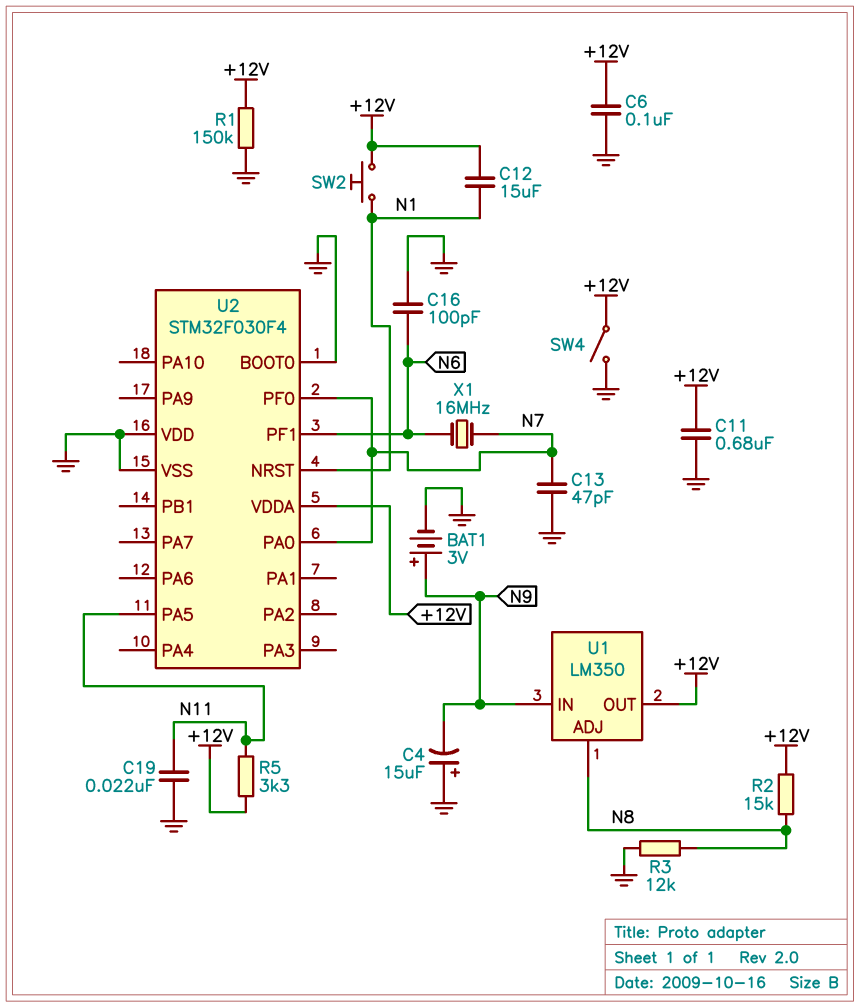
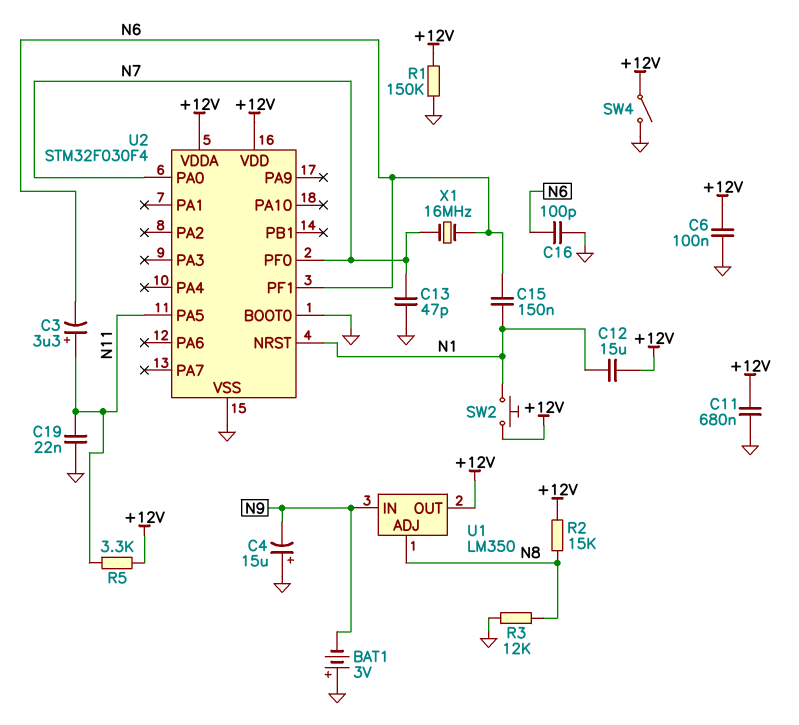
BAT1: 3V (plus N9, minus GND) -> 3V (plus GND, minus N9)
C3: none -> 3.3uF (plus N11, minus N6)
C15: none -> 150nF (N1, N6)
U2 pin VDD: GND -> +12V

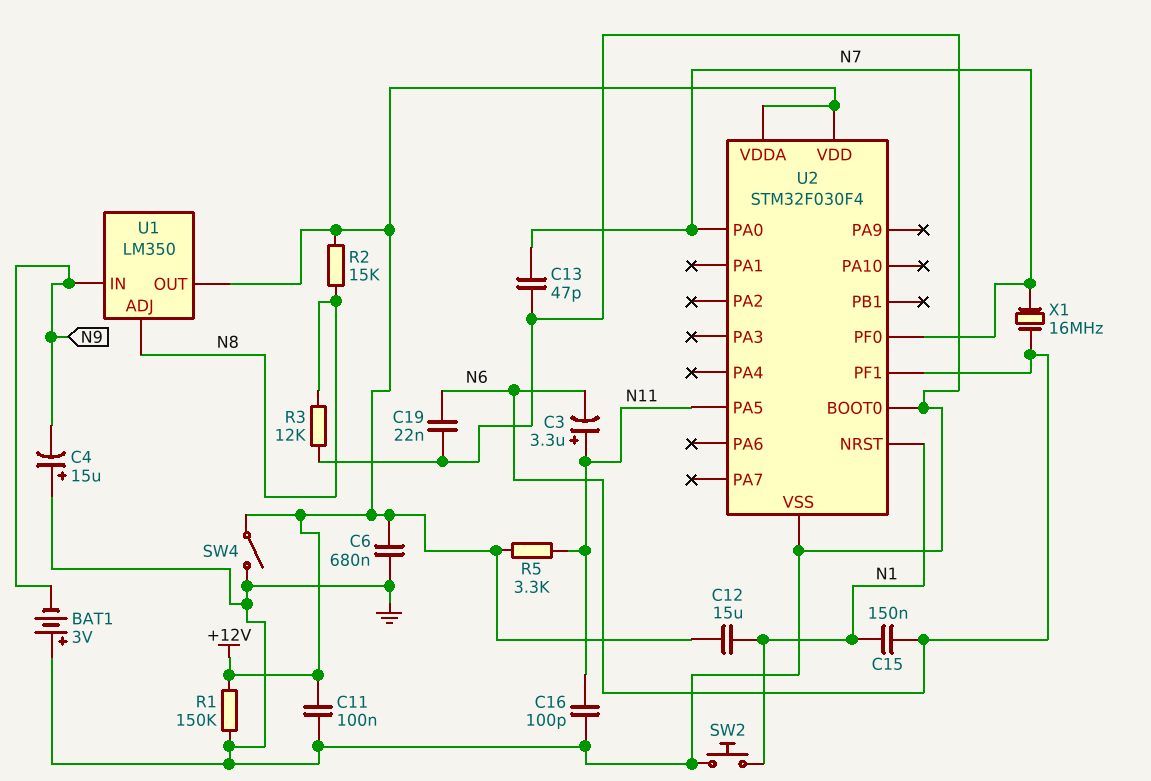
C6: 100nF (+12V, GND) -> 680nF (+12V, GND)
C11: 680nF (+12V, GND) -> 100nF (+12V, GND)
C16: 100pF (GND, N6) -> 100pF (GND, N11)
C19: 22nF (GND, N11) -> 22nF (GND, N6)
SW2: button (+12V, N1) -> button (GND, N1)

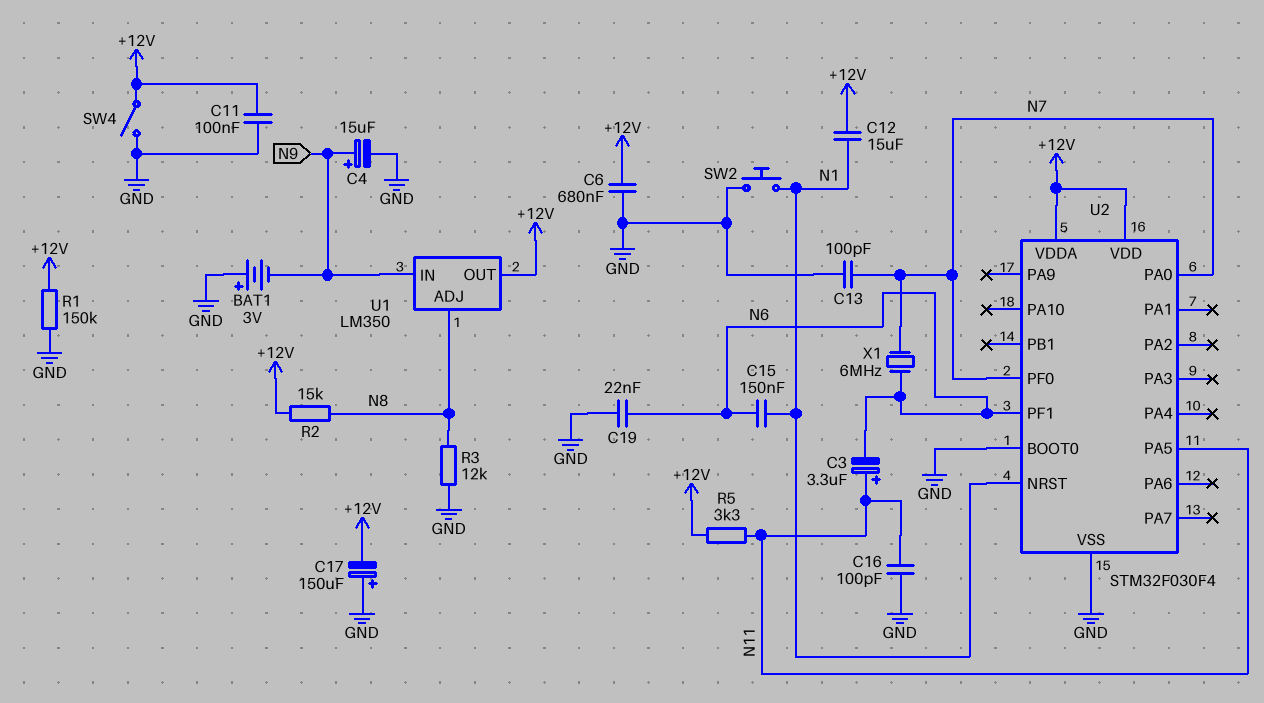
C4: 15uF (plus GND, minus N9) -> 15uF (plus N9, minus GND)
C13: 47pF (GND, N7) -> 100pF (GND, N7)
C17: none -> 150uF (plus GND, minus +12V)
X1: 16MHz (N6, N7) -> 6MHz (N6, N7)

